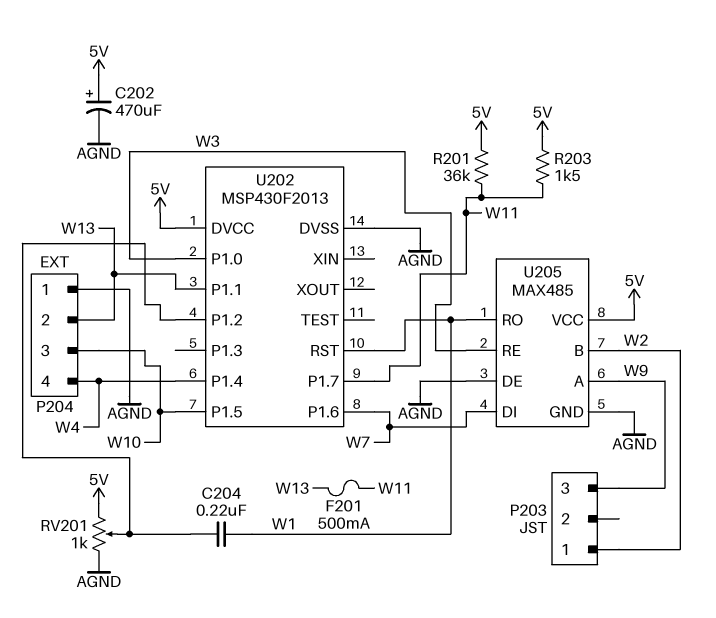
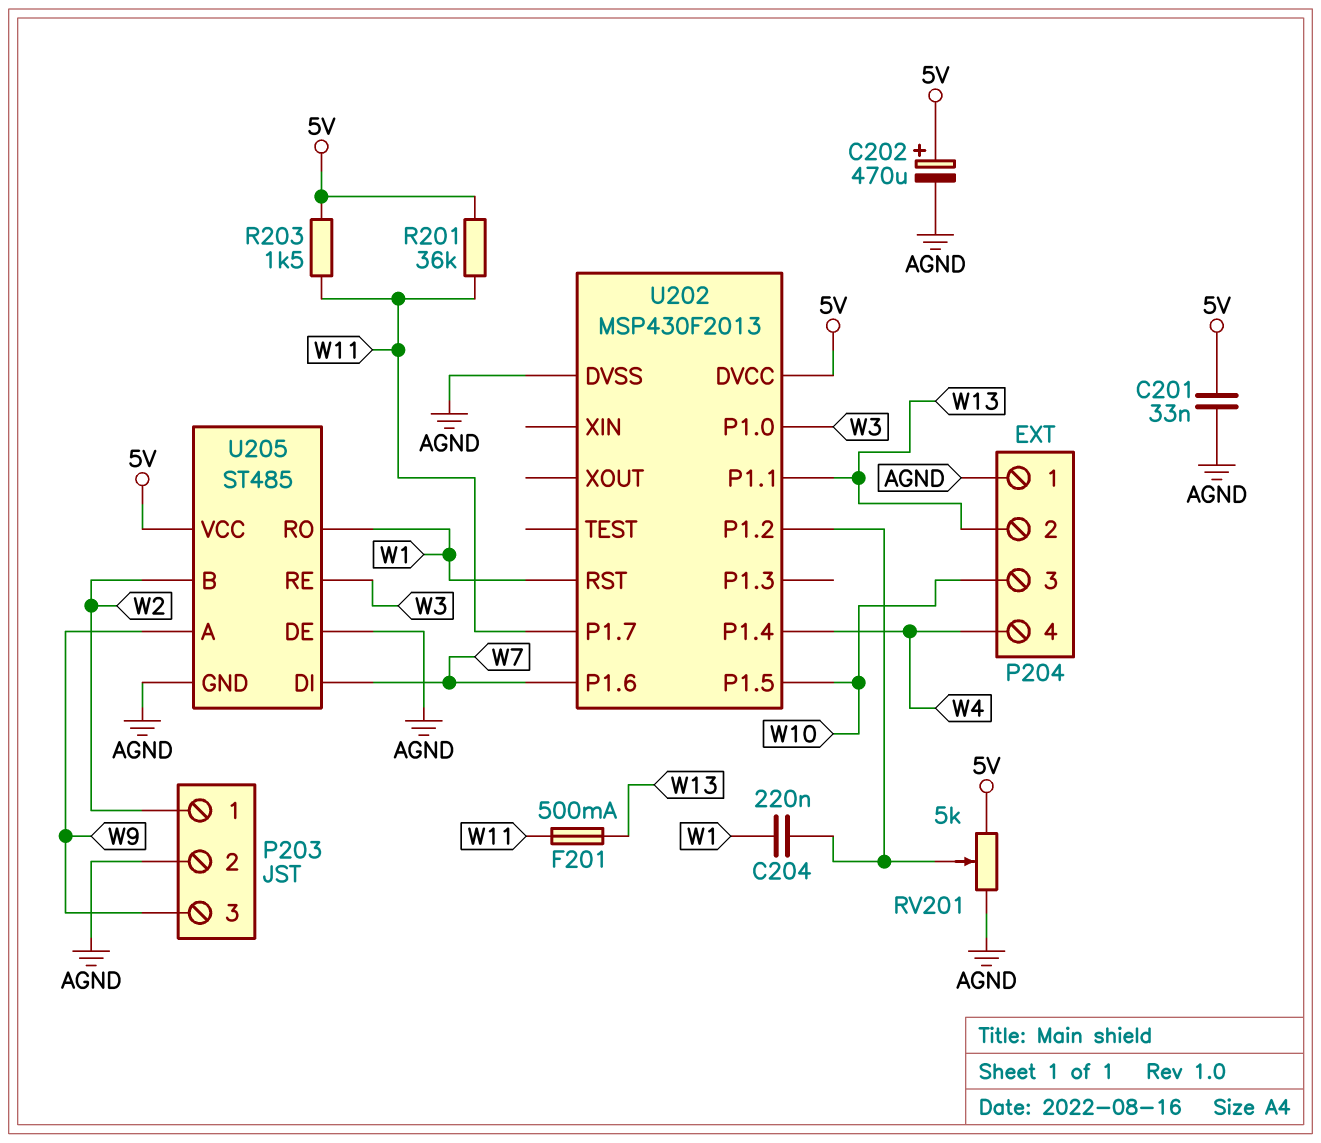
C201: none -> 33nF (5V, AGND)
P203 pin 2: none -> AGND
RV201: 1k (5V, AGND, wiper U202/P1.2) -> 5k (5V, AGND, wiper U202/P1.2)
U205: MAX485 -> ST485

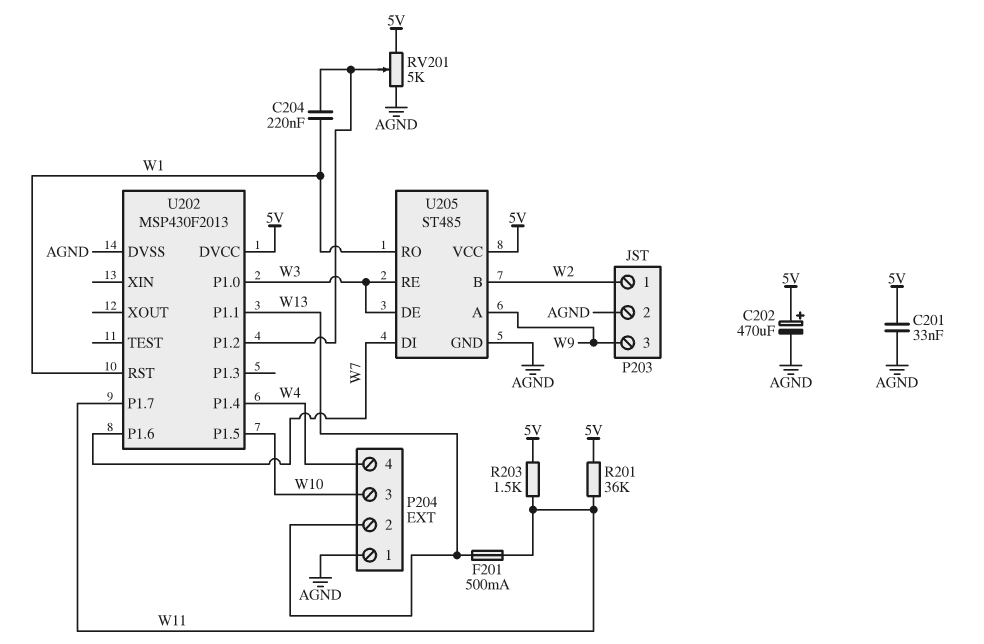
U205 pin DE: AGND -> W3

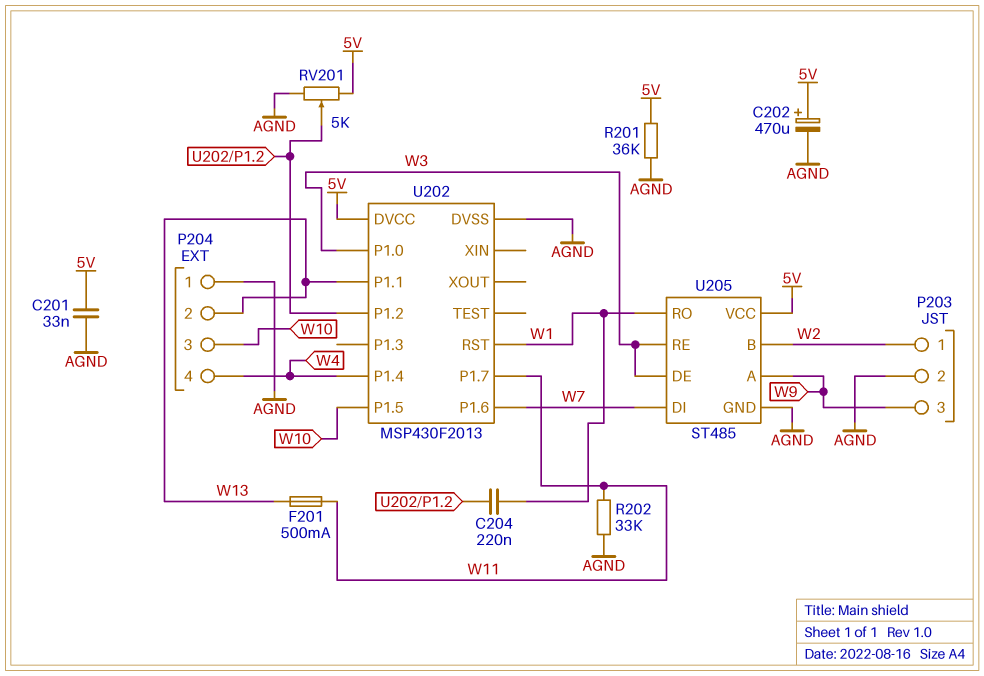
R201: 36k (5V, W11) -> 36k (5V, AGND)
R202: none -> 33k (AGND, W11)
R203: 1.5k (5V, W11) -> none

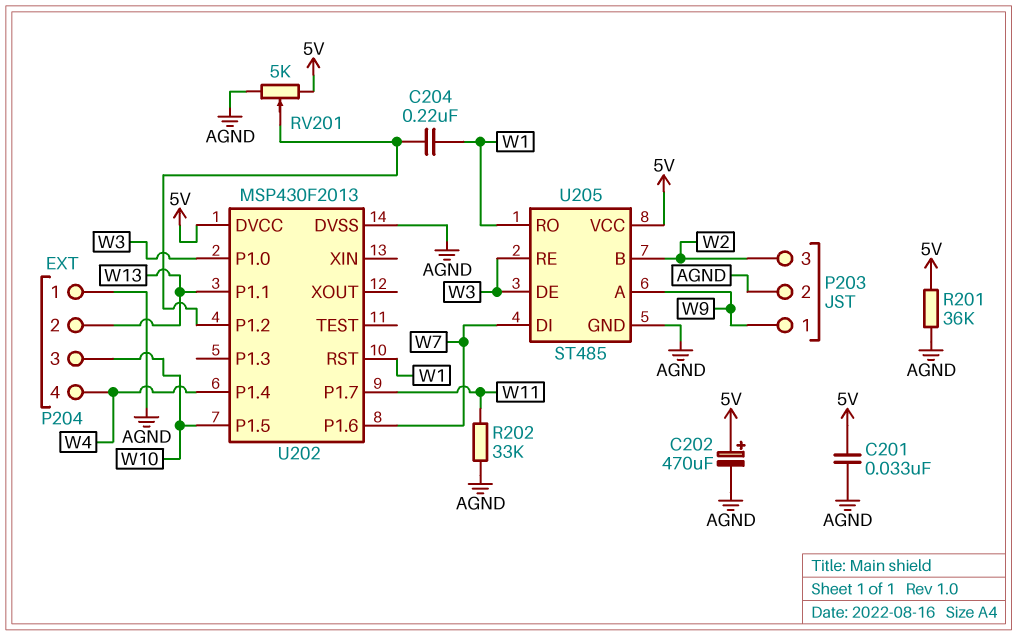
F201: 500mA (W11, W13) -> none
P203 pin 1: W2 -> W9
P203 pin 3: W9 -> W2

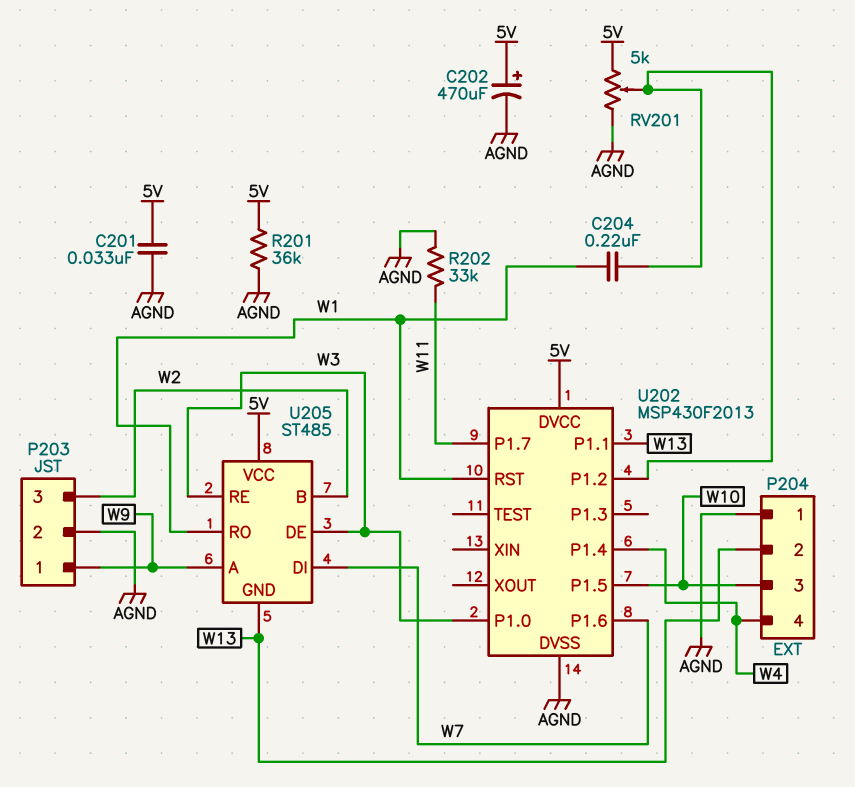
U205 pin GND: AGND -> W13

